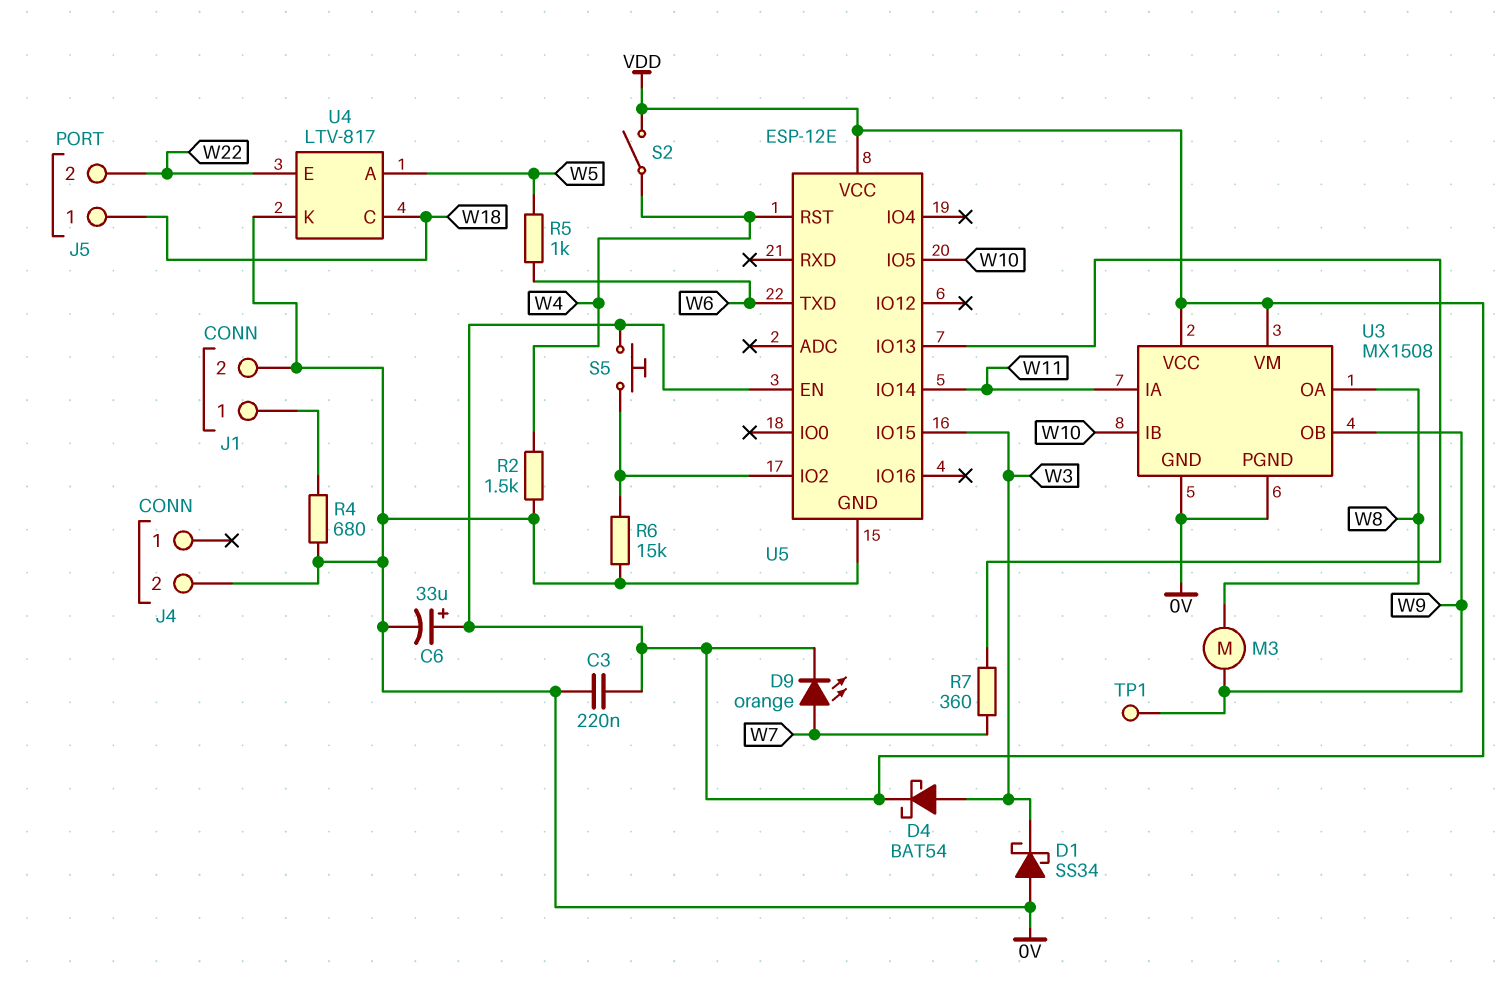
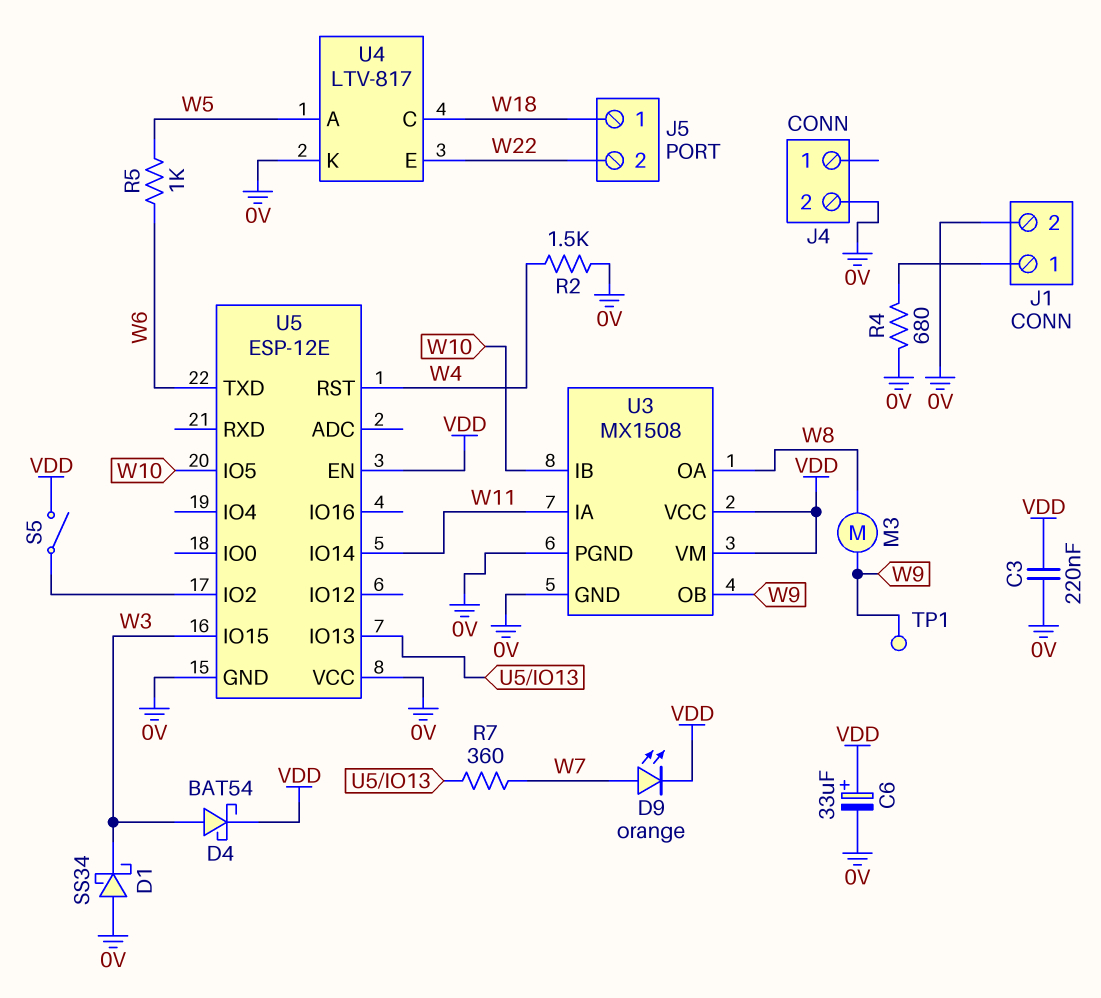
R6: 15k (0V, U5/IO2) -> none
S2: switch (VDD, W4) -> none
S5: button (U5/IO2, VDD) -> switch (U5/IO2, VDD)
U5 pin VCC: VDD -> 0V

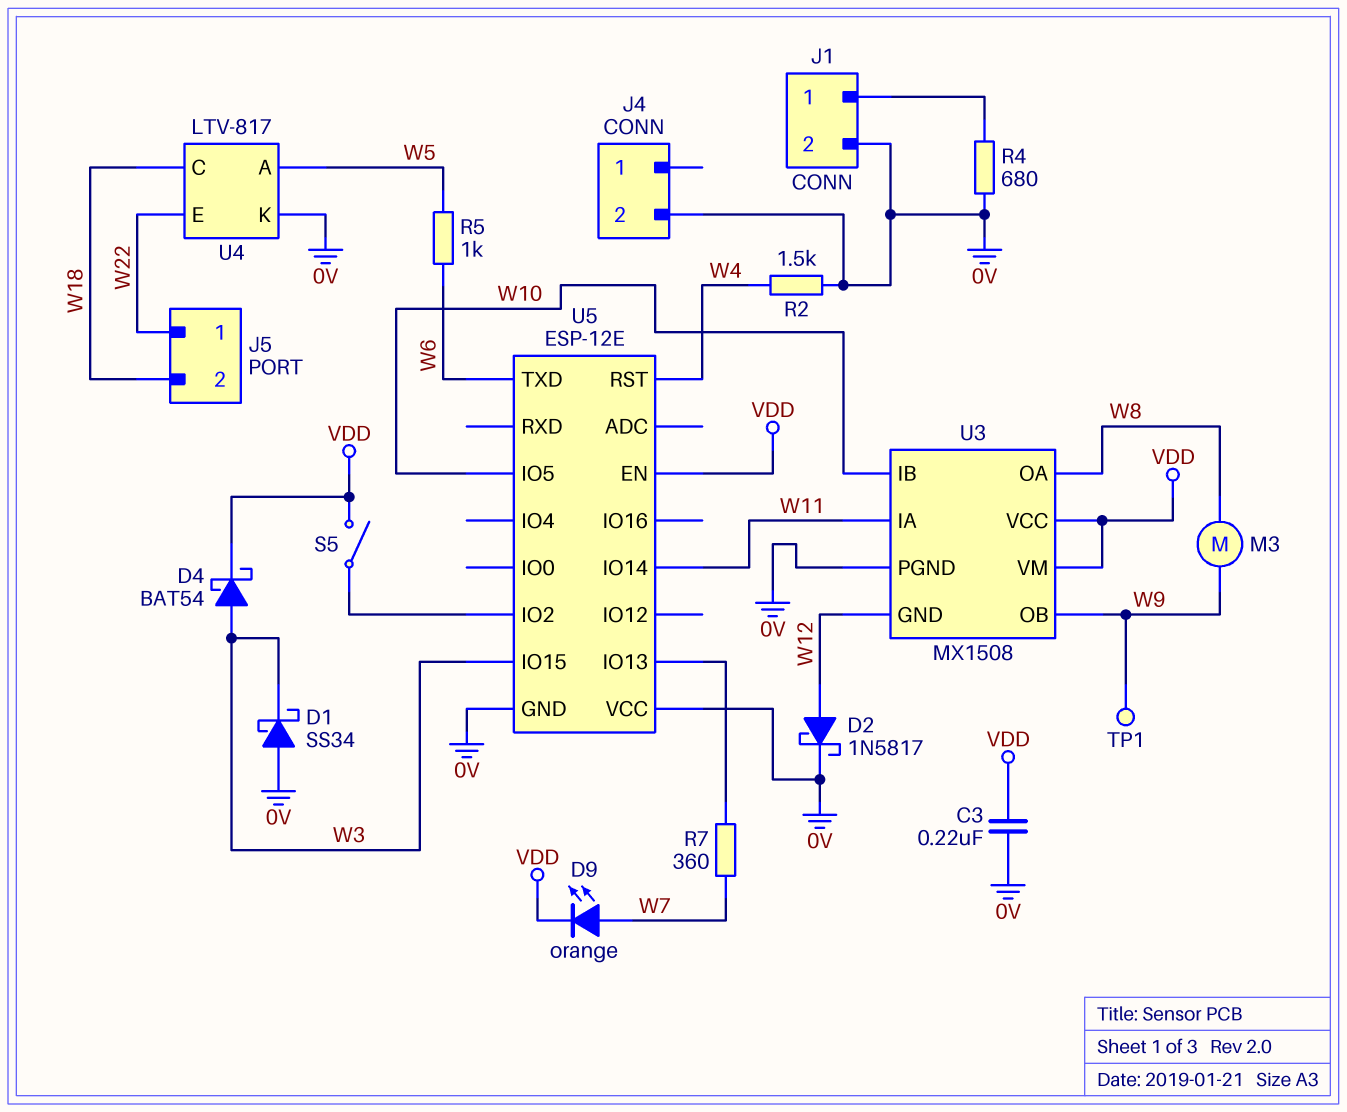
C6: 33uF (plus VDD, minus 0V) -> none
D2: none -> schottky 1N5817 (A W12, K 0V)
J5 pin 1: W18 -> W22
J5 pin 2: W22 -> W18
U3 pin GND: 0V -> W12

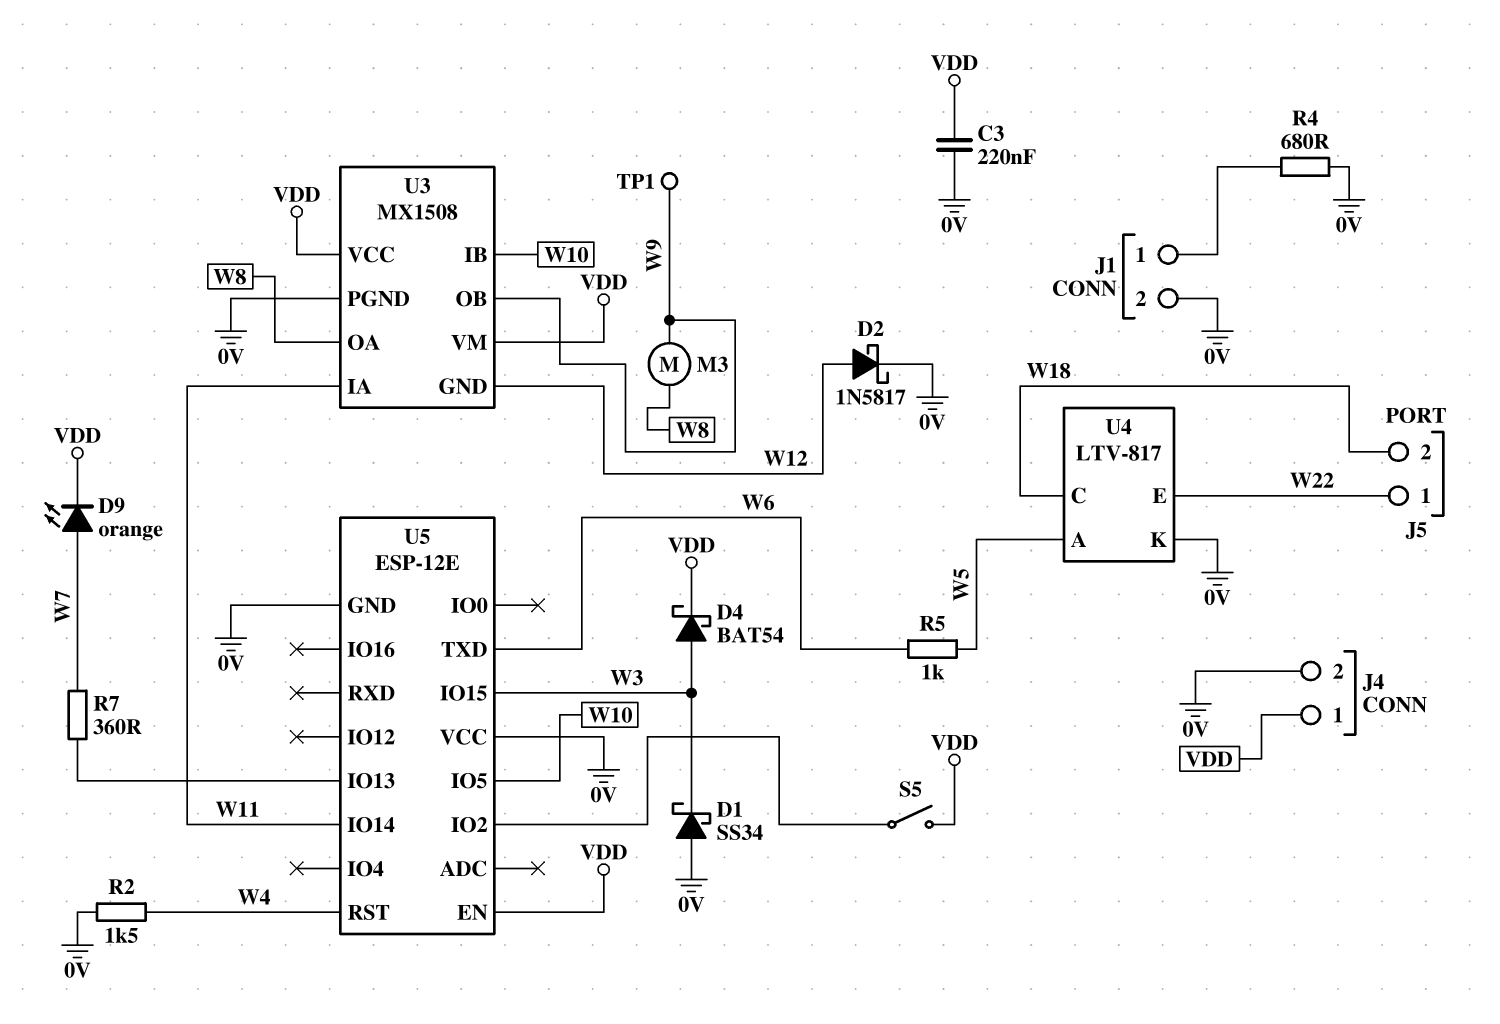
J4 pin 1: none -> VDD

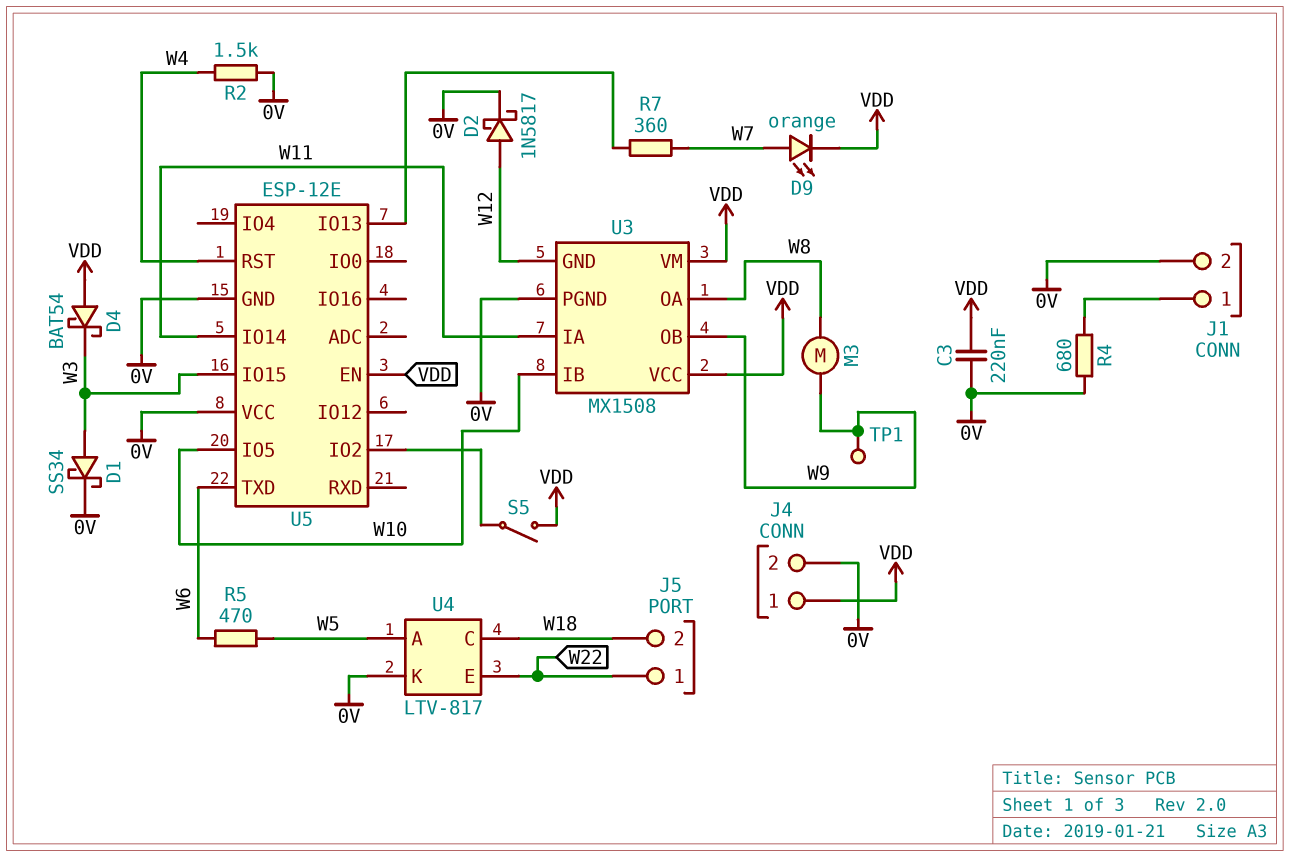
D1: schottky SS34 (A 0V, K W3) -> schottky SS34 (A W3, K 0V)
D4: schottky BAT54 (A W3, K VDD) -> schottky BAT54 (A VDD, K W3)
R5: 1k (W5, W6) -> 470 (W5, W6)

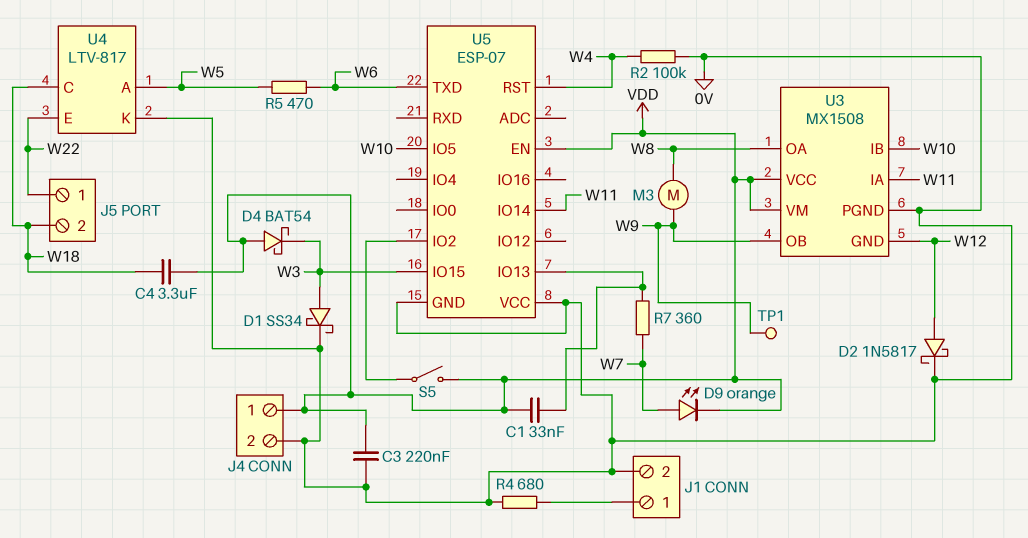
C1: none -> 33nF (U5/IO13, VDD)
C4: none -> 3.3uF (VDD, W18)
R2: 1.5k (0V, W4) -> 100k (0V, W4)
U5: ESP-12E -> ESP-07

